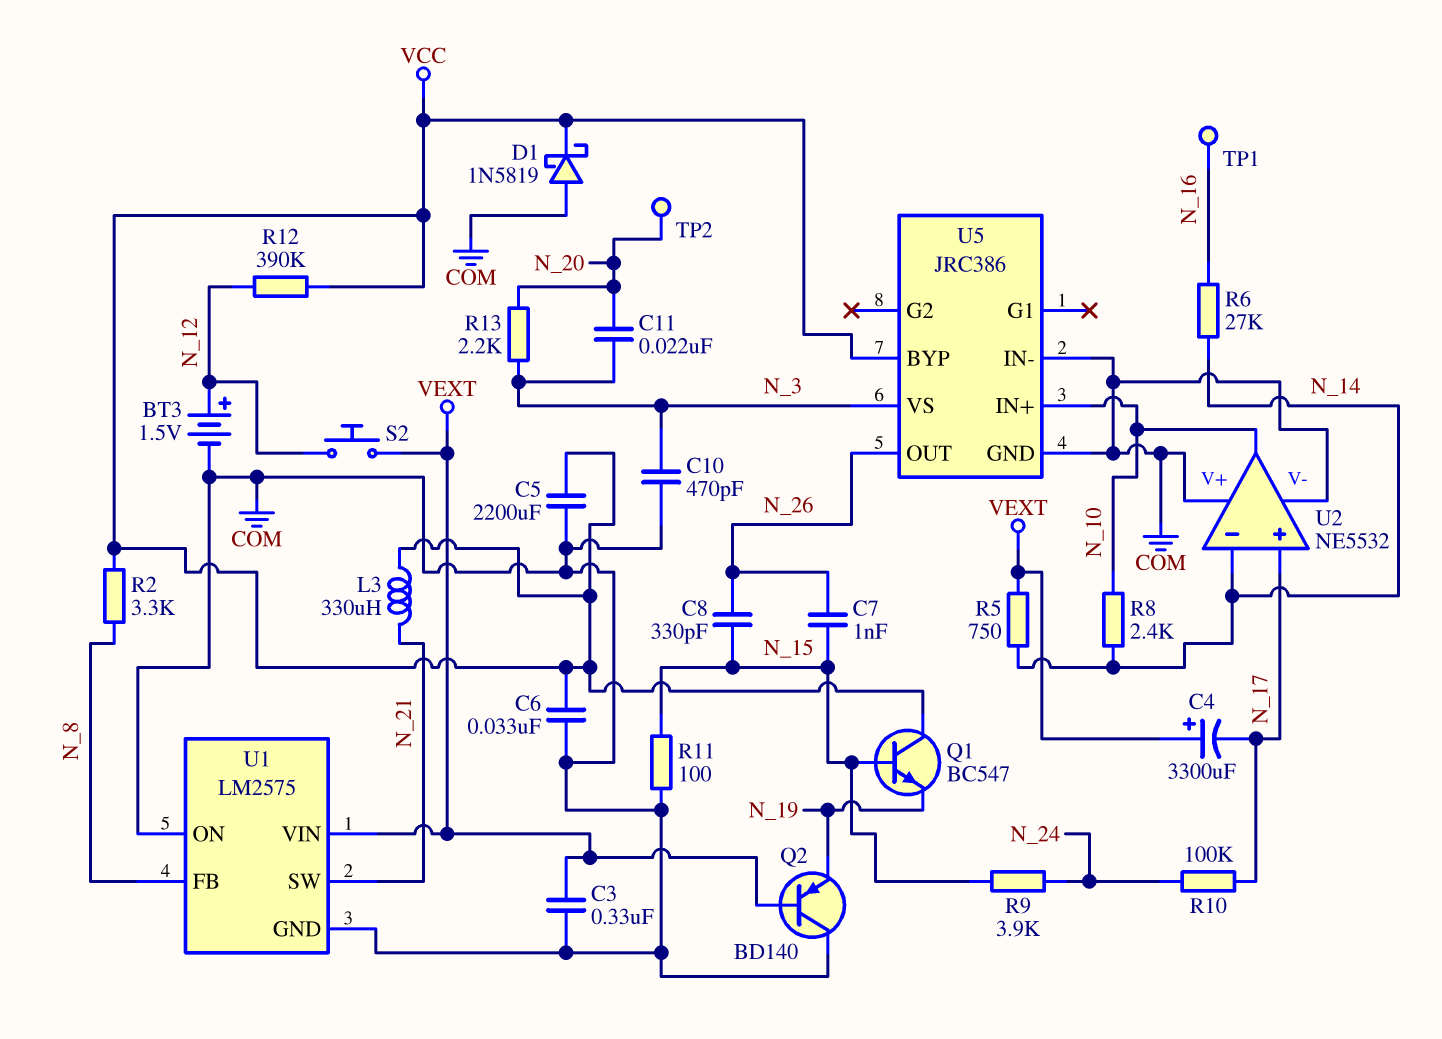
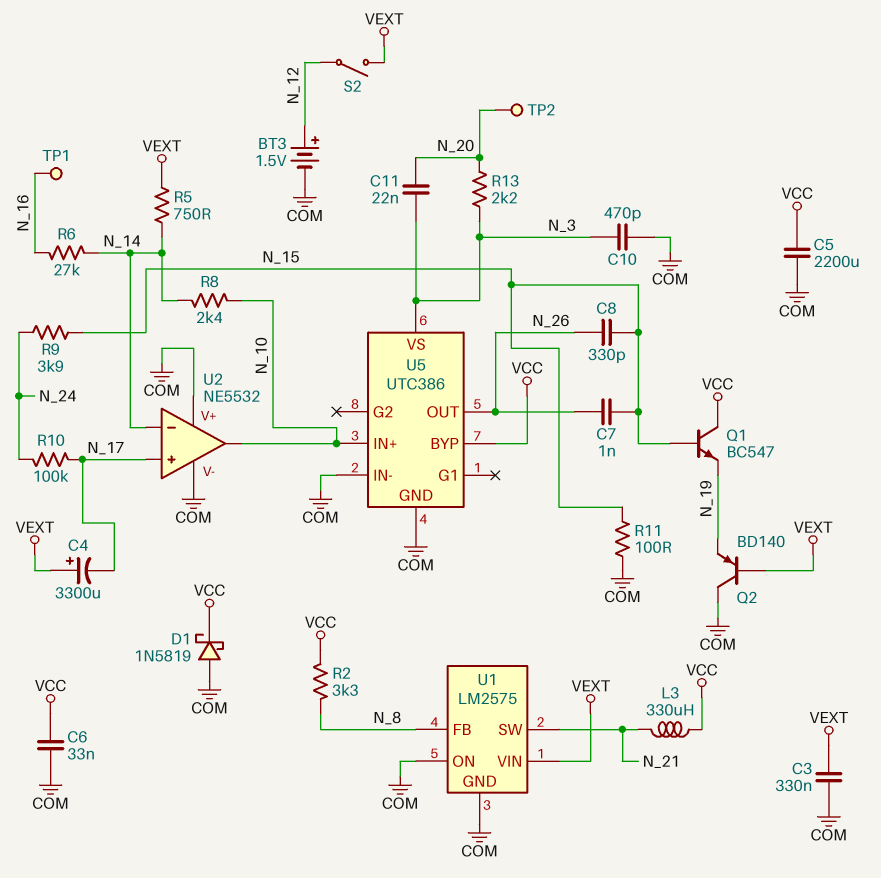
R12: 390k (N_12, VCC) -> none
S2: button (N_12, VEXT) -> switch (N_12, VEXT)
U5: JRC386 -> UTC386

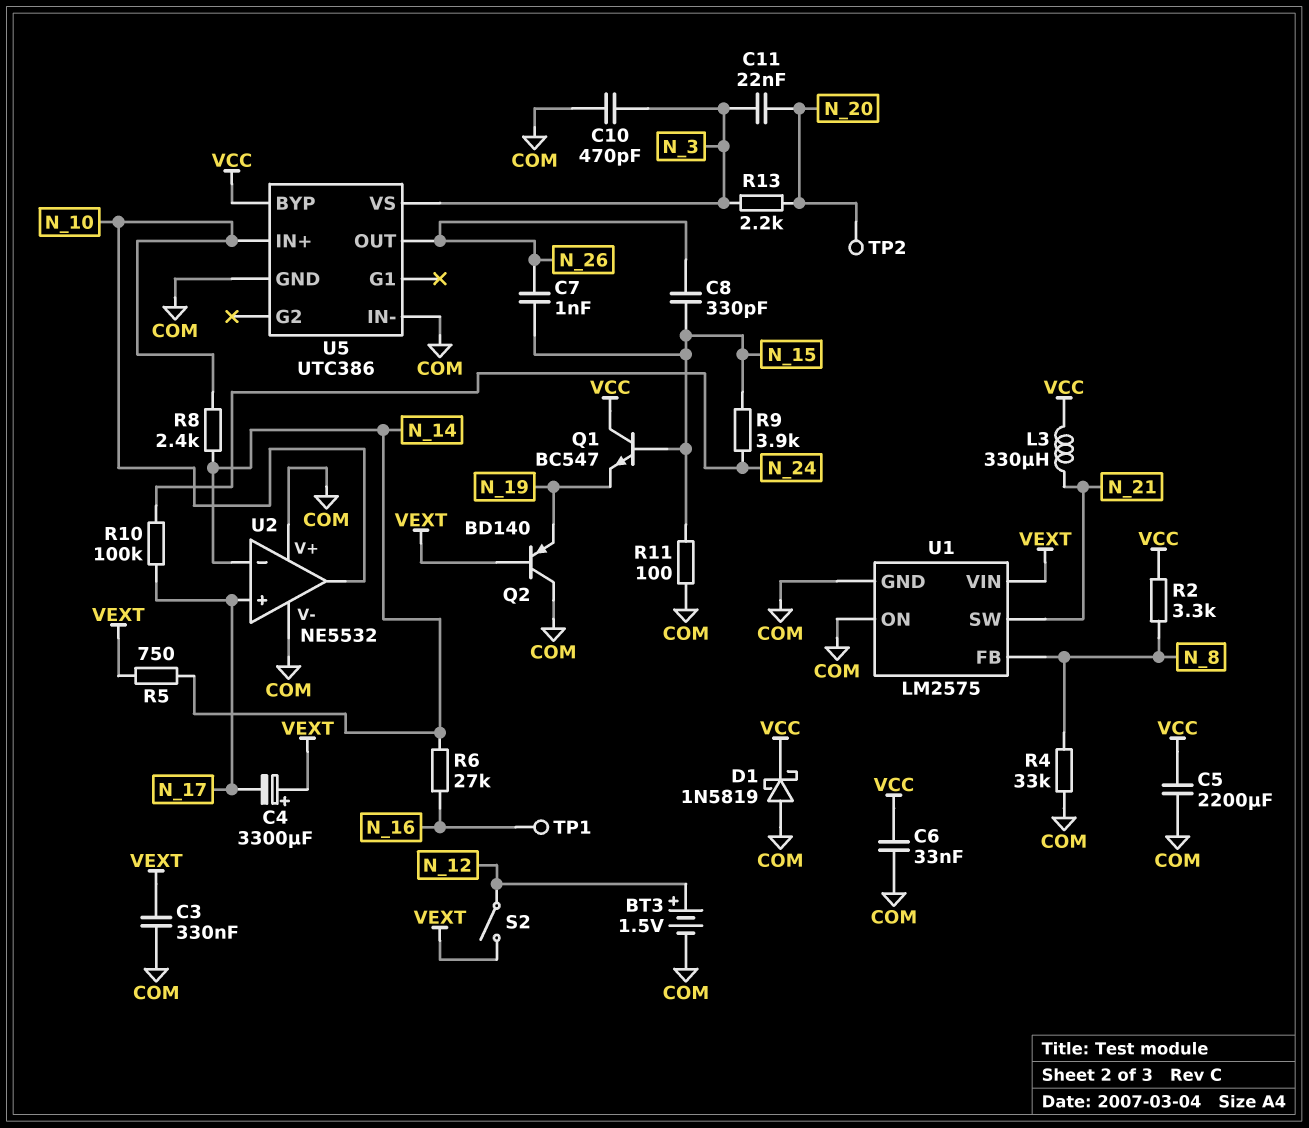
R4: none -> 33k (COM, N_8)

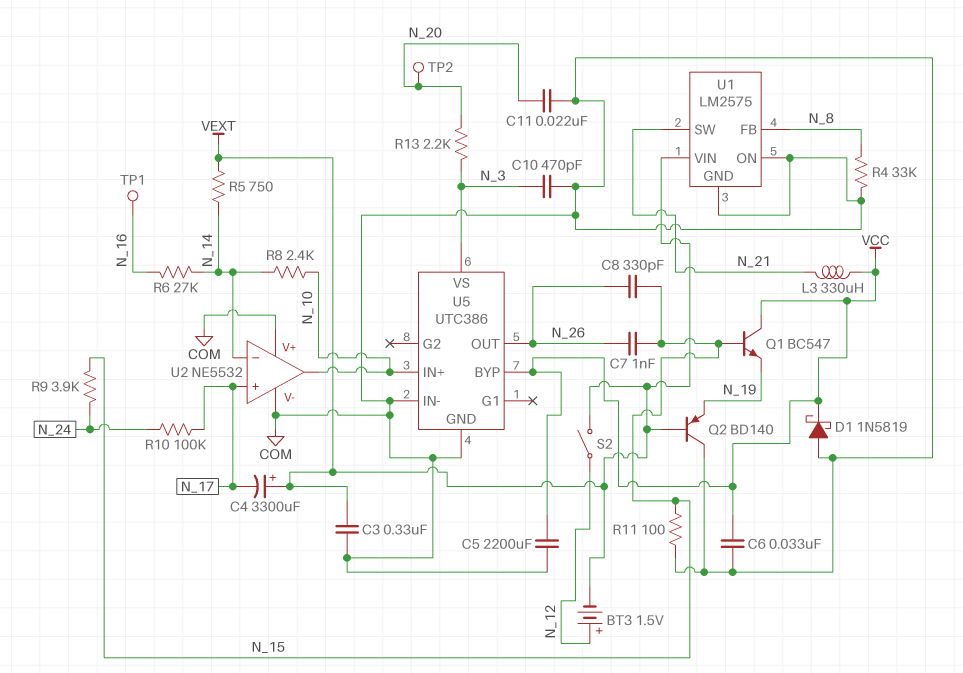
BT3: 1.5V (plus N_12, minus COM) -> 1.5V (plus N_12, minus VEXT)
C11: 22nF (N_3, N_20) -> 22nF (COM, N_20)
R2: 3.3k (N_8, VCC) -> none

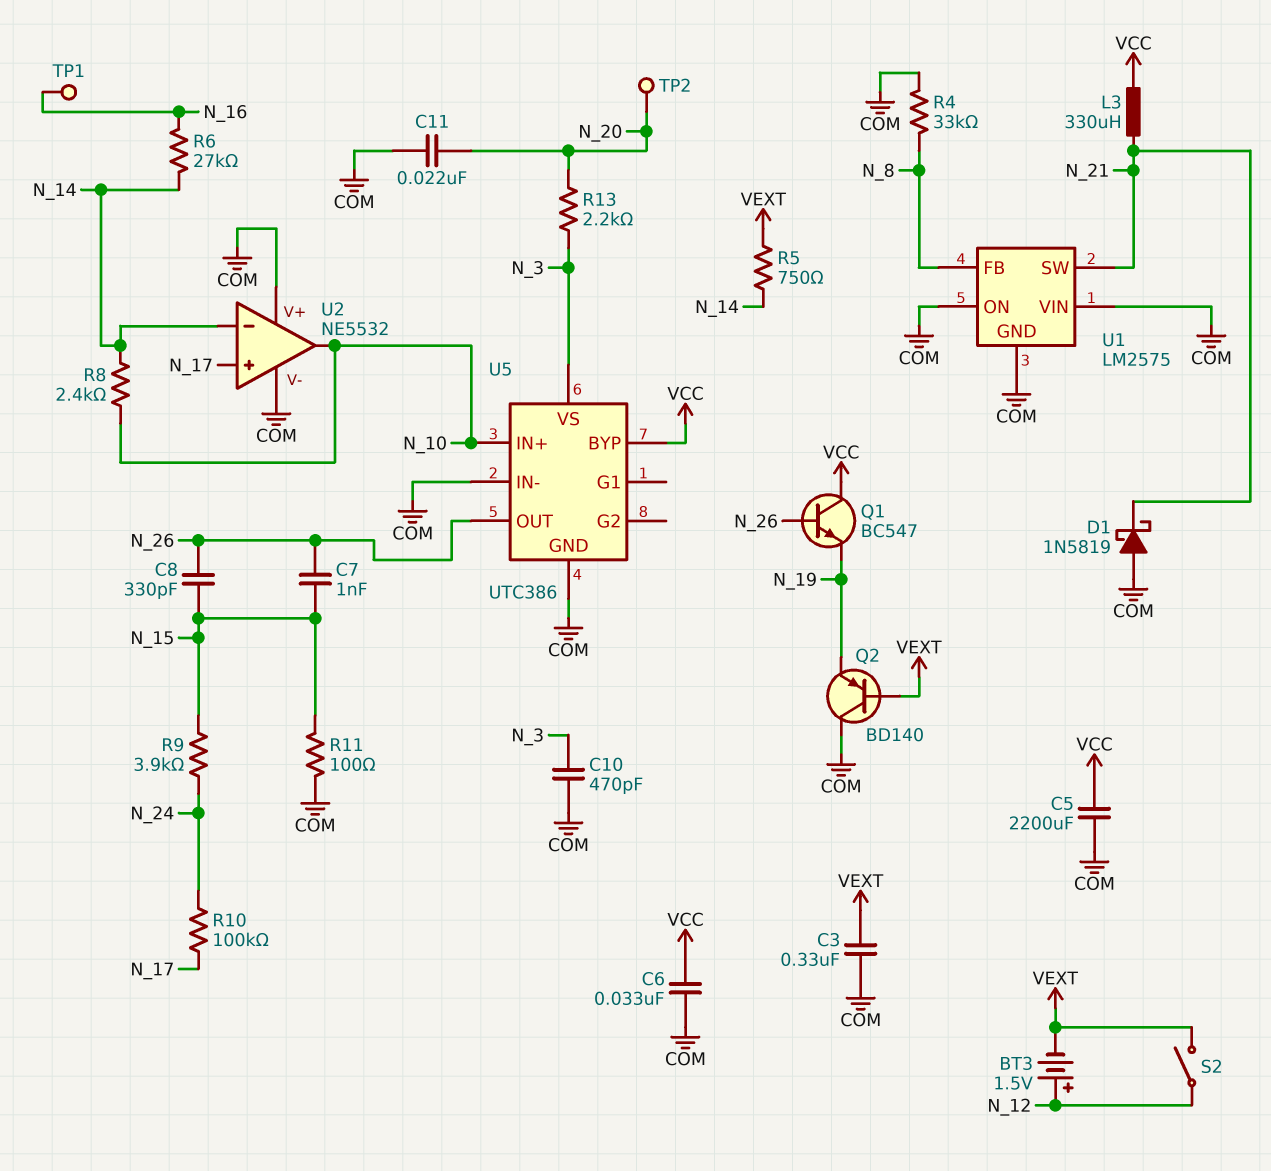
C4: 3300uF (plus VEXT, minus N_17) -> none
D1: schottky 1N5819 (A COM, K VCC) -> schottky 1N5819 (A COM, K N_21)
Q1: NPN BC547 (B N_15, C VCC, E N_19) -> NPN BC547 (B N_26, C VCC, E N_19)
U1 pin VIN: VEXT -> COM

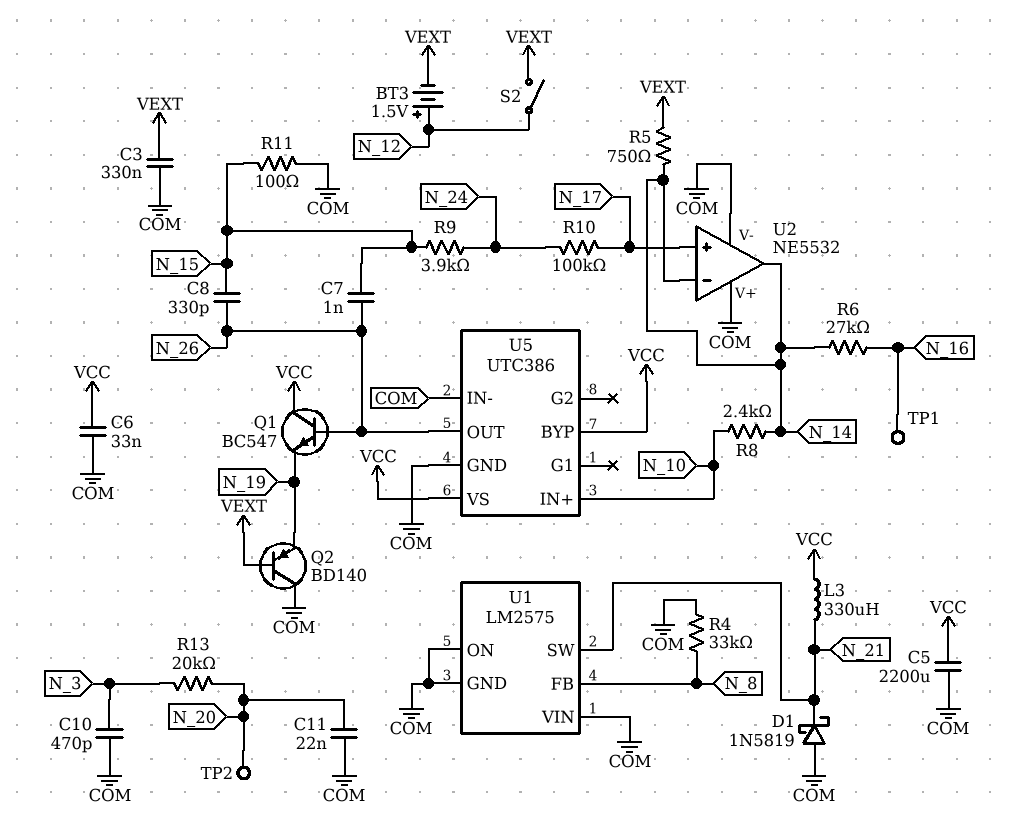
R13: 2.2k (N_3, N_20) -> 20k (N_3, N_20)
U2 pin out: N_10 -> N_14
U5 pin VS: N_3 -> VCC

